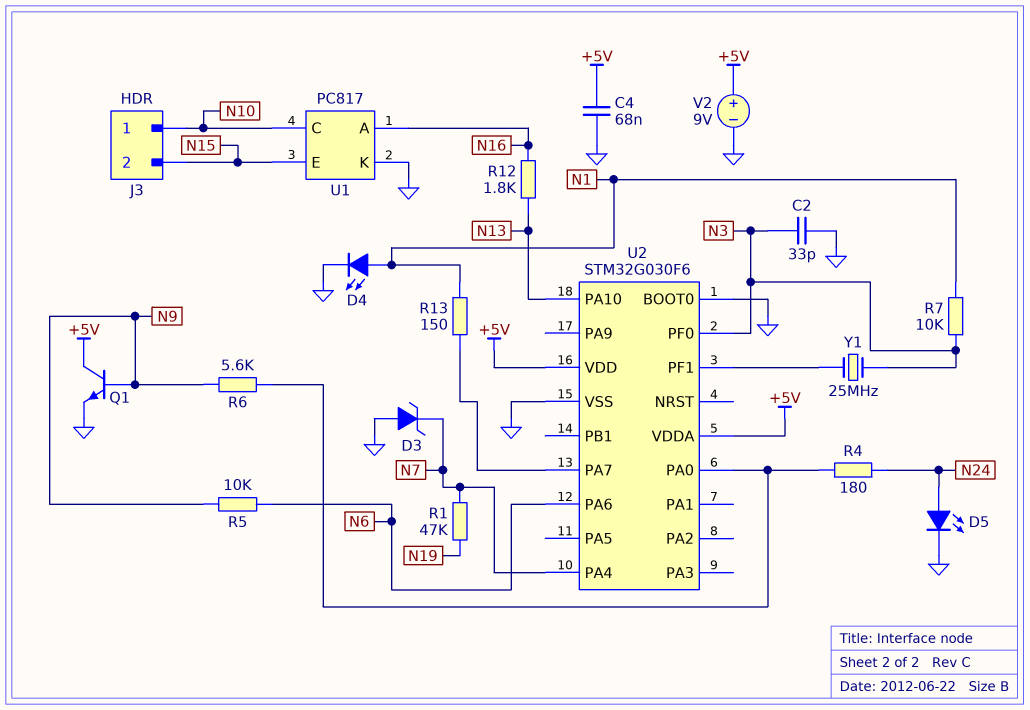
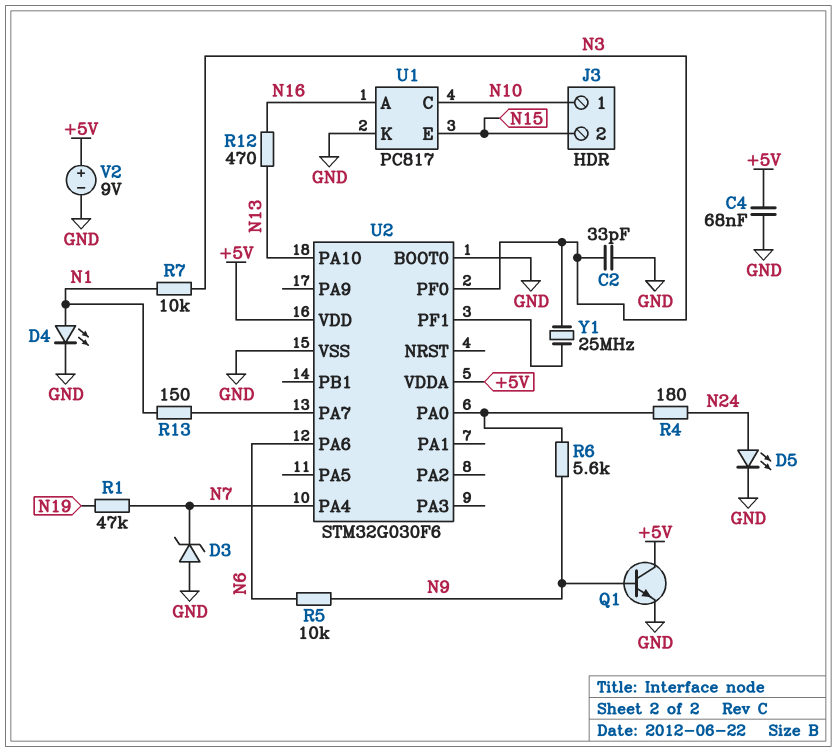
R12: 1.8k (N13, N16) -> 470 (N13, N16)

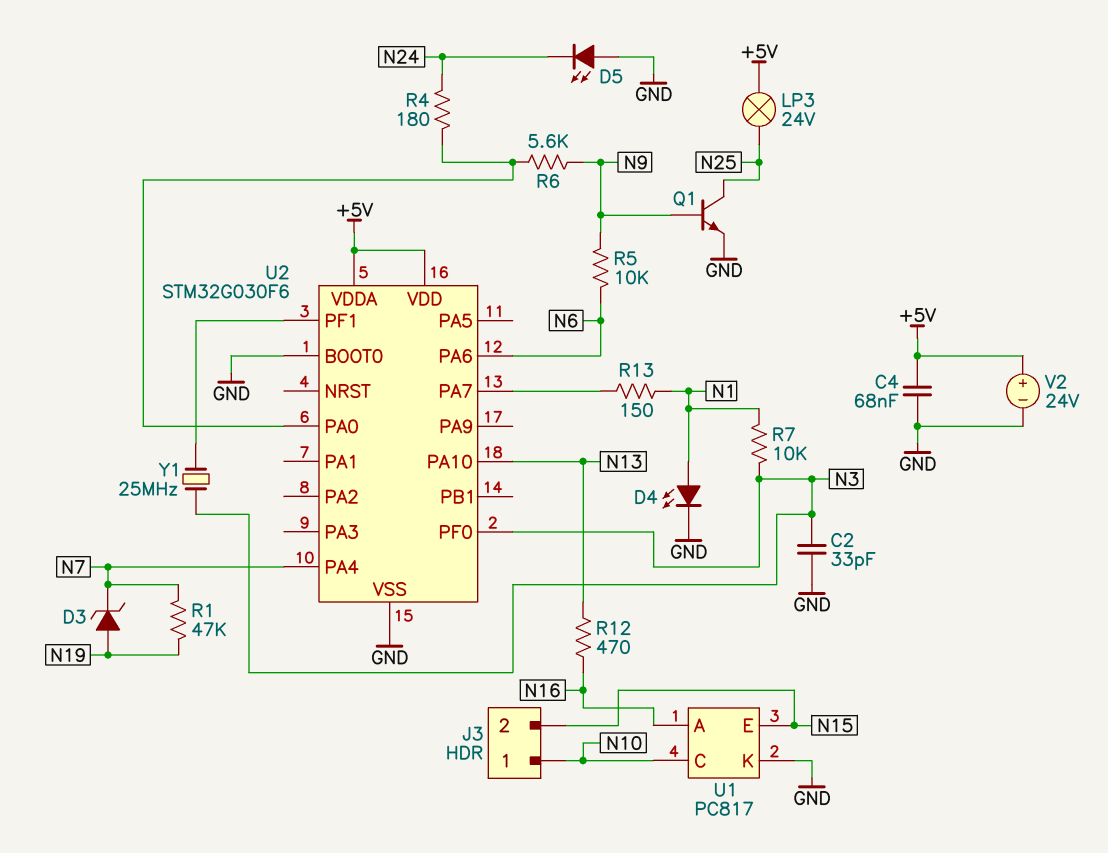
D3: zener (A GND, K N7) -> zener (A N19, K N7)
D5: LED (A N24, K GND) -> LED (A GND, K N24)
LP3: none -> lamp 24V (+5V, N25)
Q1: NPN (B N9, C +5V, E GND) -> NPN (B N9, C N25, E GND)
V2: 9V (plus +5V, minus GND) -> 24V (plus +5V, minus GND)

